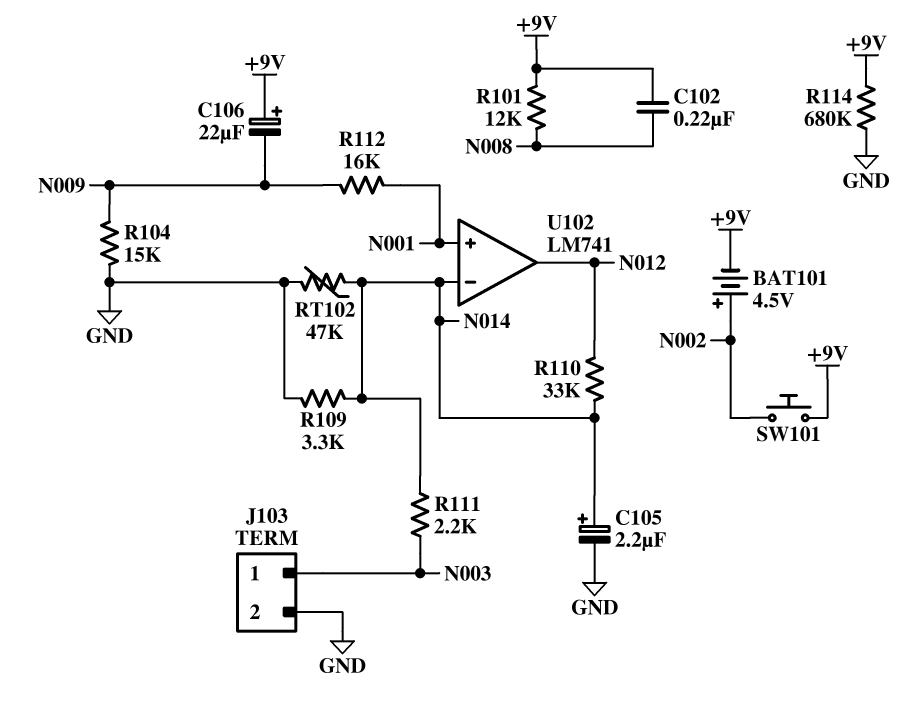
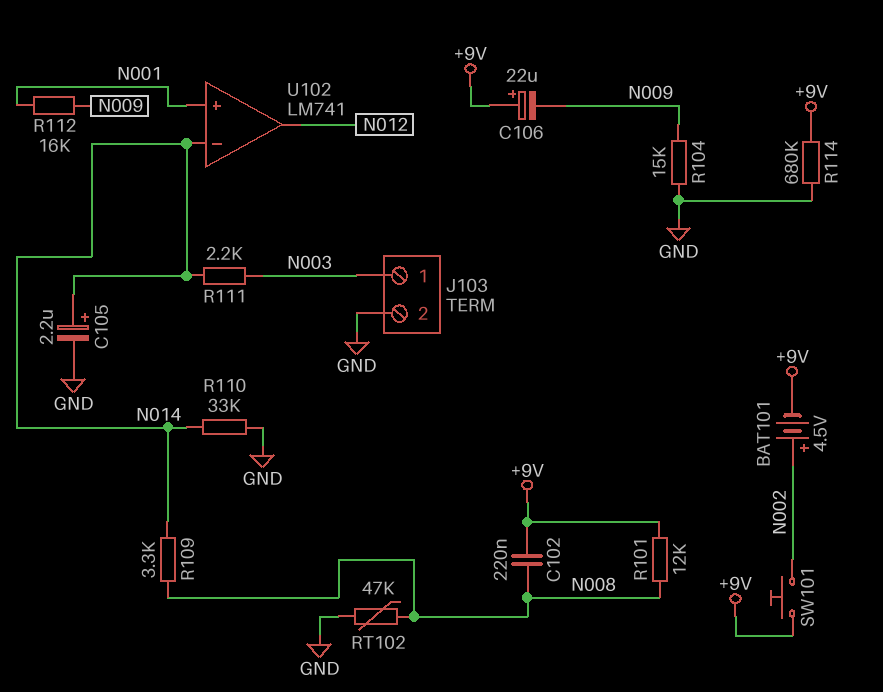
R109: 3.3k (GND, N014) -> 3.3k (N008, N014)
R110: 33k (N012, N014) -> 33k (GND, N014)
RT102: 47k (GND, N014) -> 47k (GND, N008)

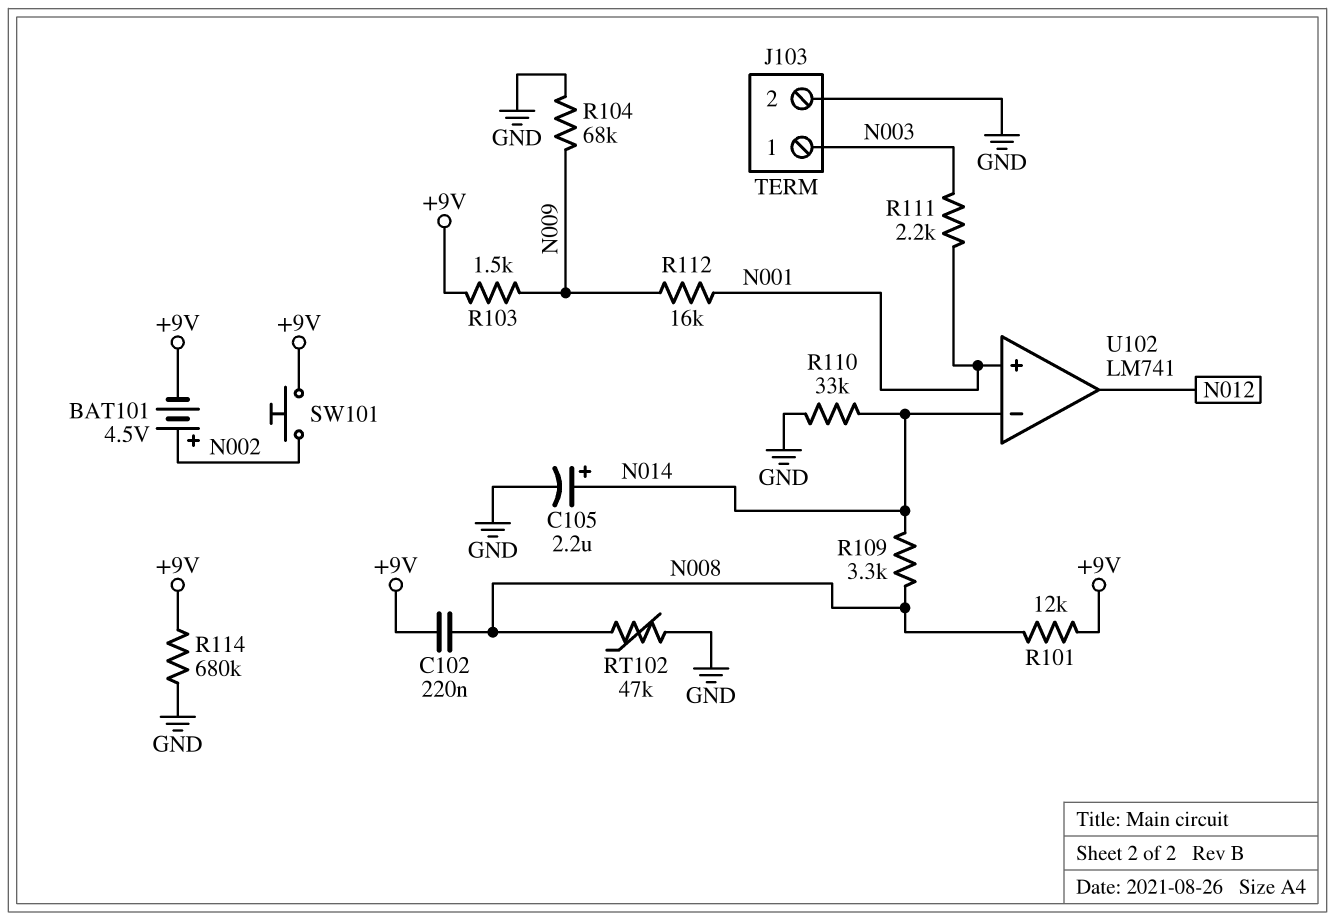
C106: 22uF (plus +9V, minus N009) -> none
R103: none -> 1.5k (+9V, N009)
R104: 15k (GND, N009) -> 68k (GND, N009)
R111: 2.2k (N003, N014) -> 2.2k (N001, N003)

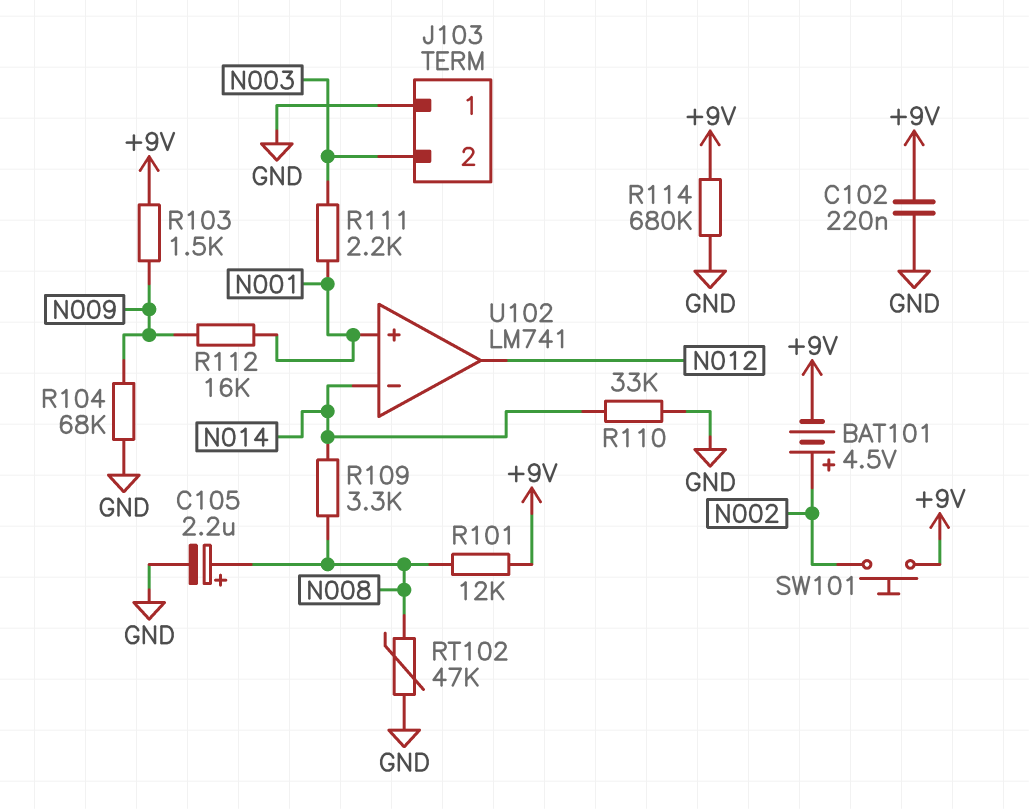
C102: 220nF (+9V, N008) -> 220nF (+9V, GND)
C105: 2.2uF (plus N014, minus GND) -> 2.2uF (plus N008, minus GND)
J103 pin 1: N003 -> GND
J103 pin 2: GND -> N003

